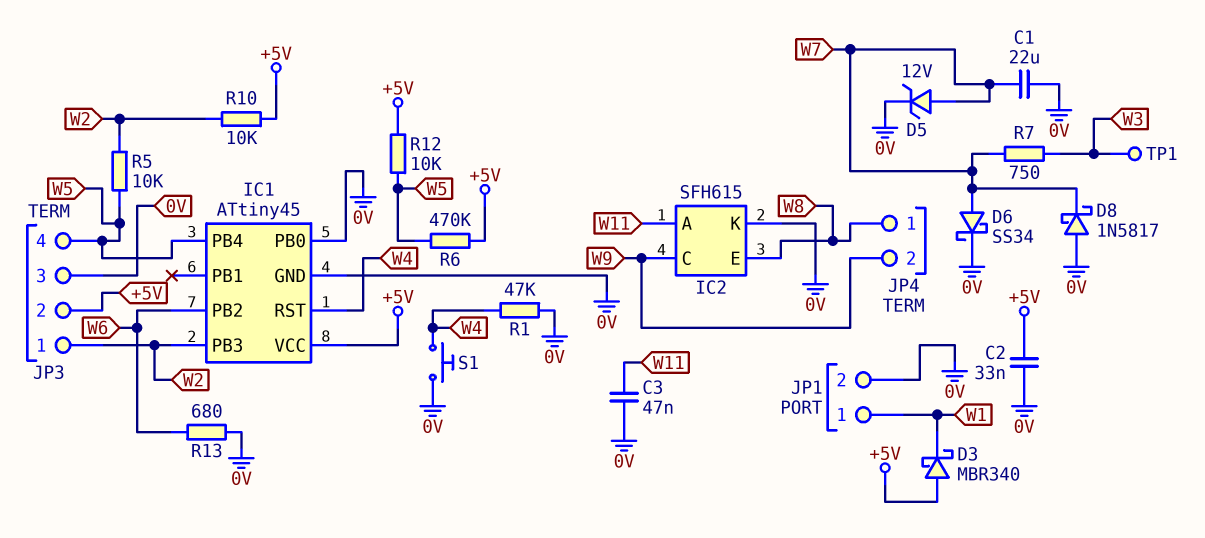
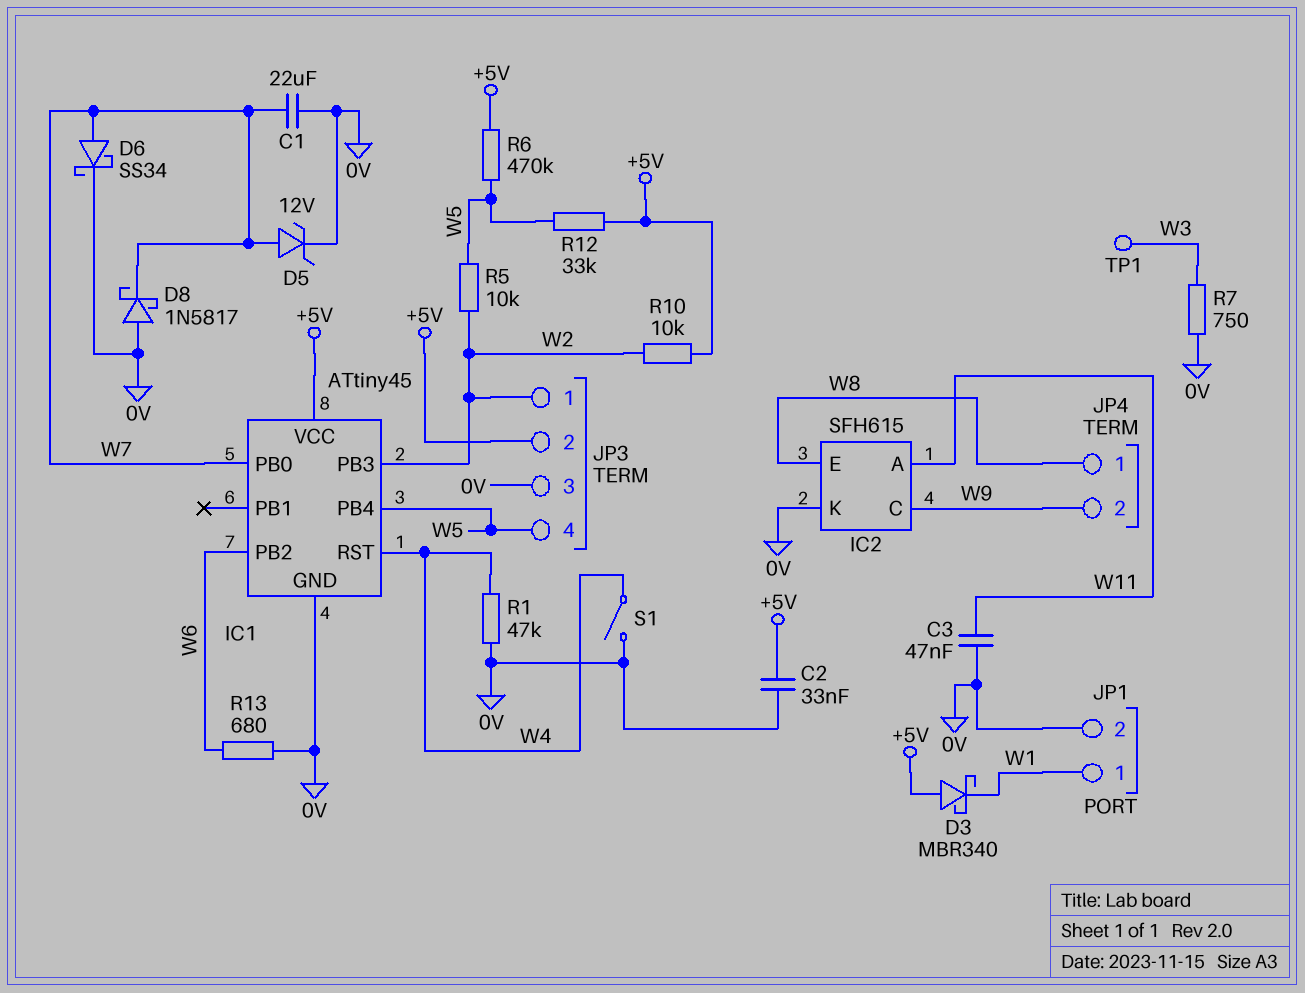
IC1 pin PB0: 0V -> W7
R7: 750 (W3, W7) -> 750 (0V, W3)
R12: 10k (+5V, W5) -> 33k (+5V, W5)
S1: button (0V, W4) -> switch (0V, W4)

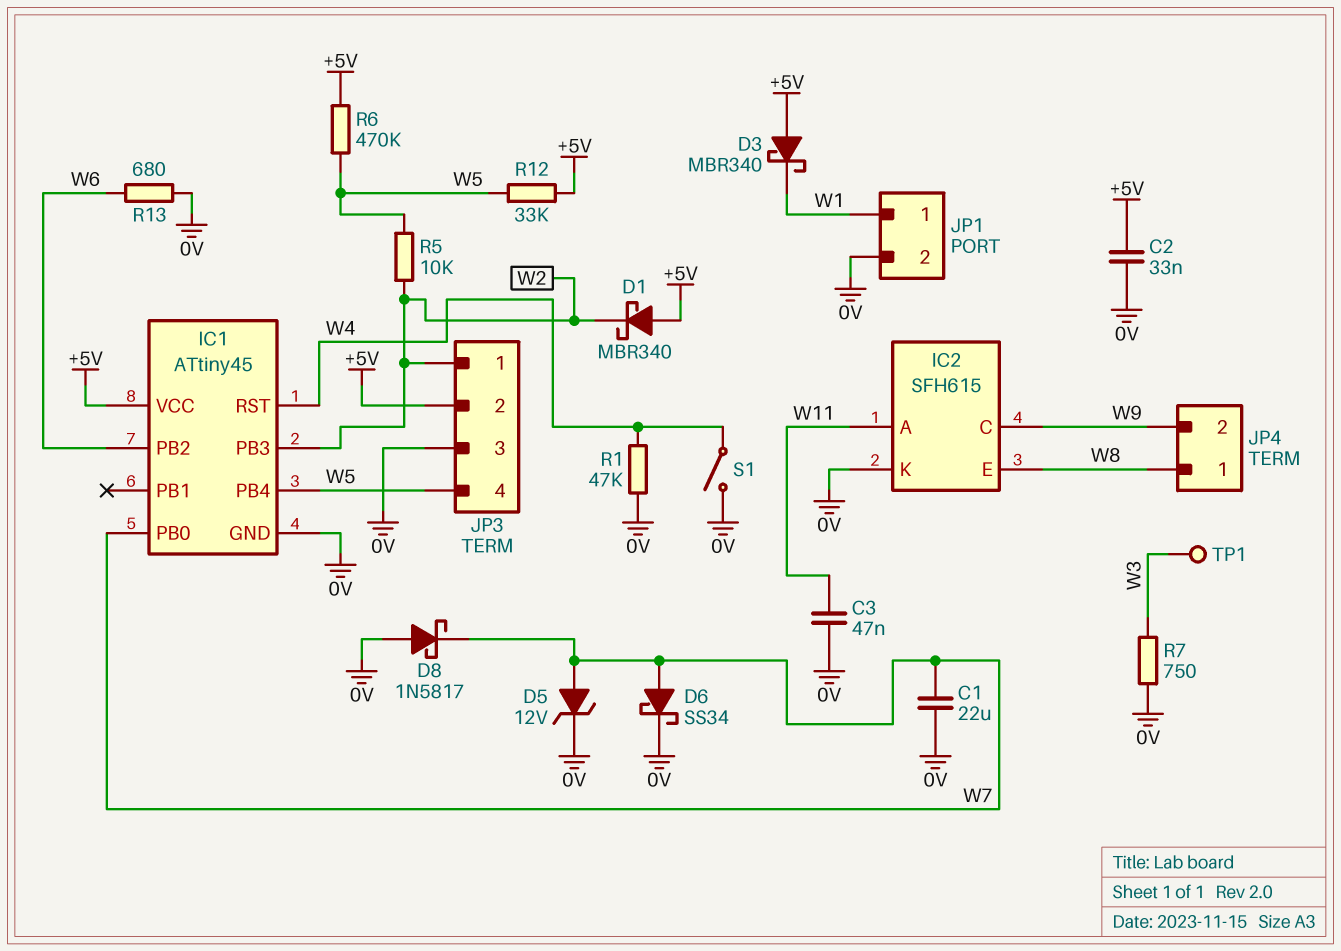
D1: none -> schottky MBR340 (A +5V, K W2)
R10: 10k (+5V, W2) -> none

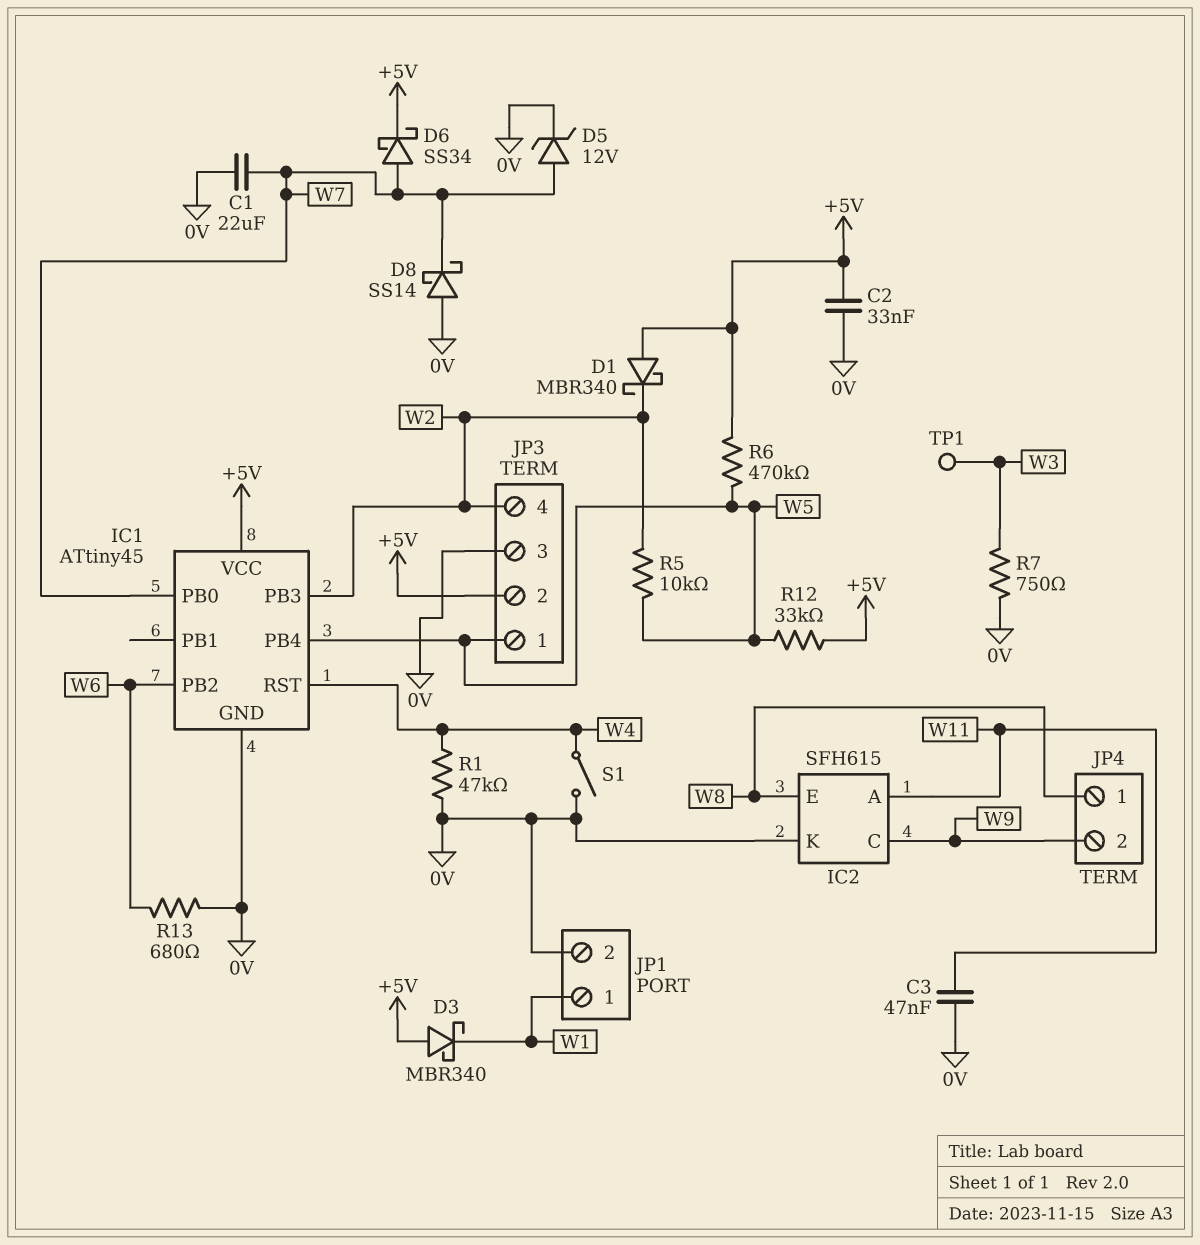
D6: schottky SS34 (A W7, K 0V) -> schottky SS34 (A W7, K +5V)
D8: schottky 1N5817 (A 0V, K W7) -> schottky SS14 (A 0V, K W7)
JP3 pin 1: W2 -> W5
JP3 pin 4: W5 -> W2

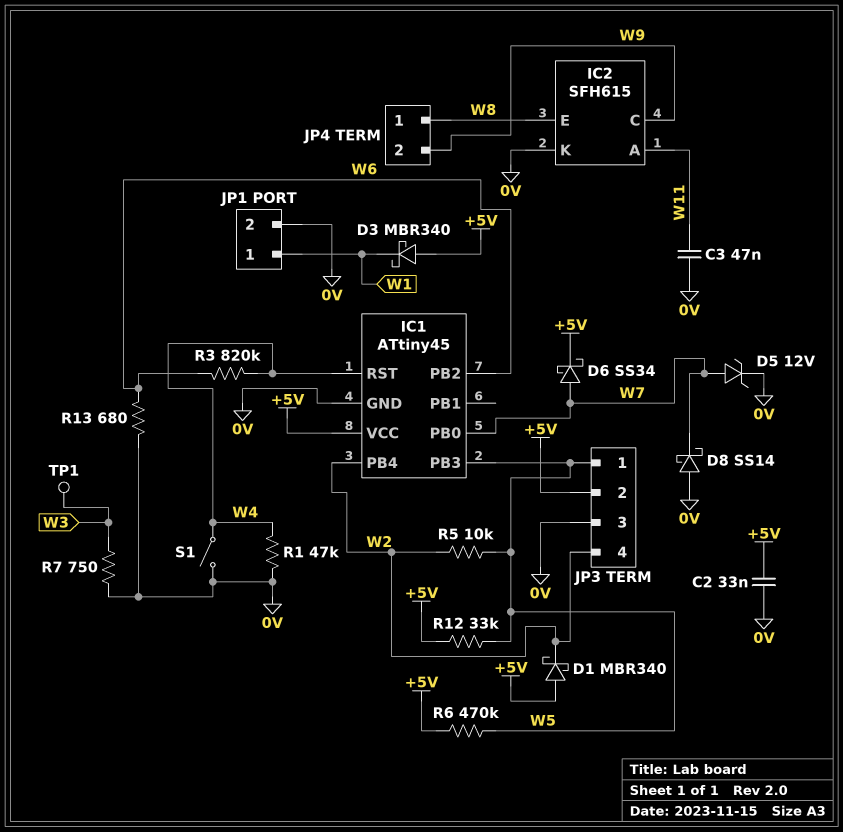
C1: 22uF (0V, W7) -> none
IC1 pin PB3: W2 -> W5
IC1 pin PB4: W5 -> W2
R3: none -> 820k (W4, W6)

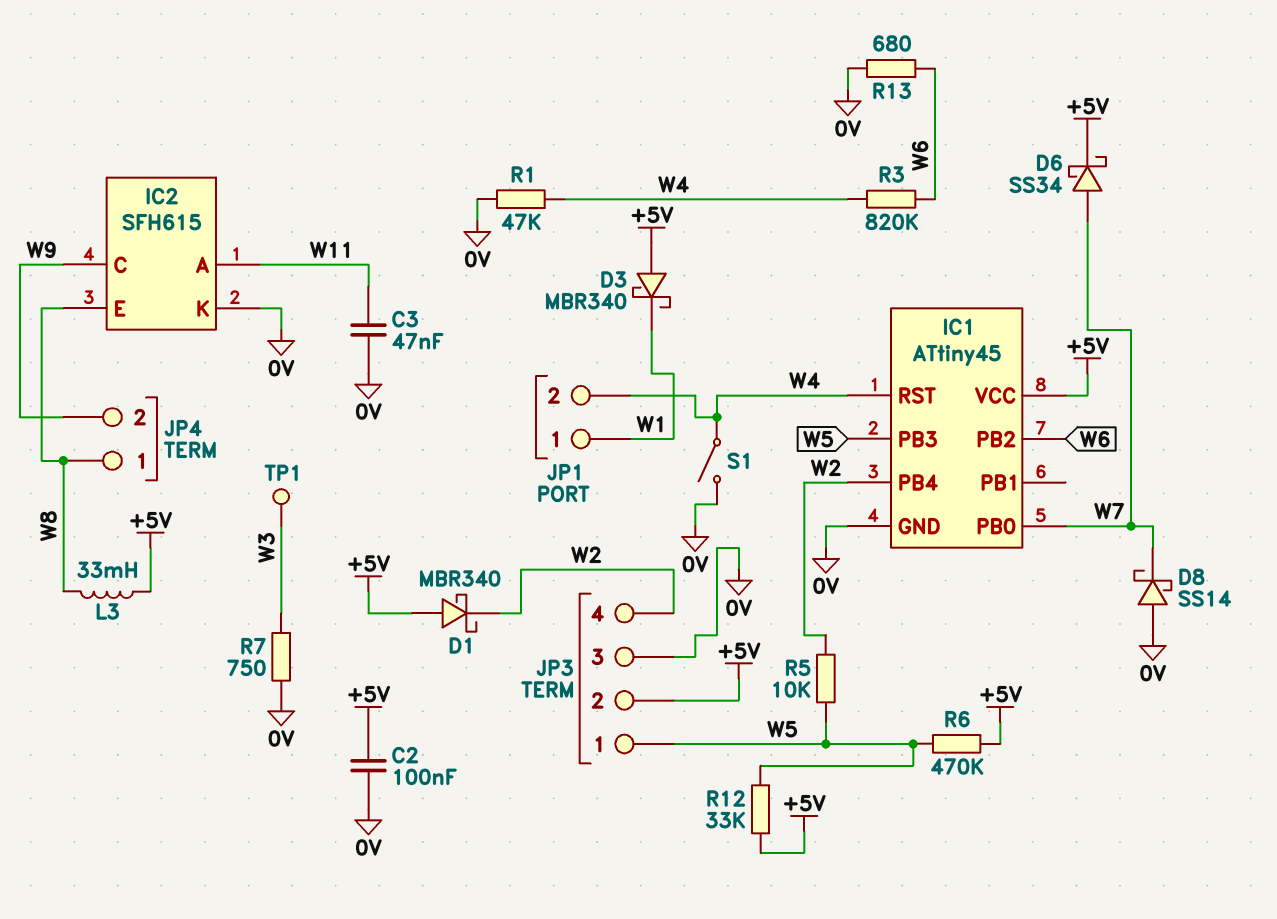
C2: 33nF (+5V, 0V) -> 100nF (+5V, 0V)
D5: zener 12V (A W7, K 0V) -> none
JP1 pin 2: 0V -> W4
L3: none -> 33mH (+5V, W8)

